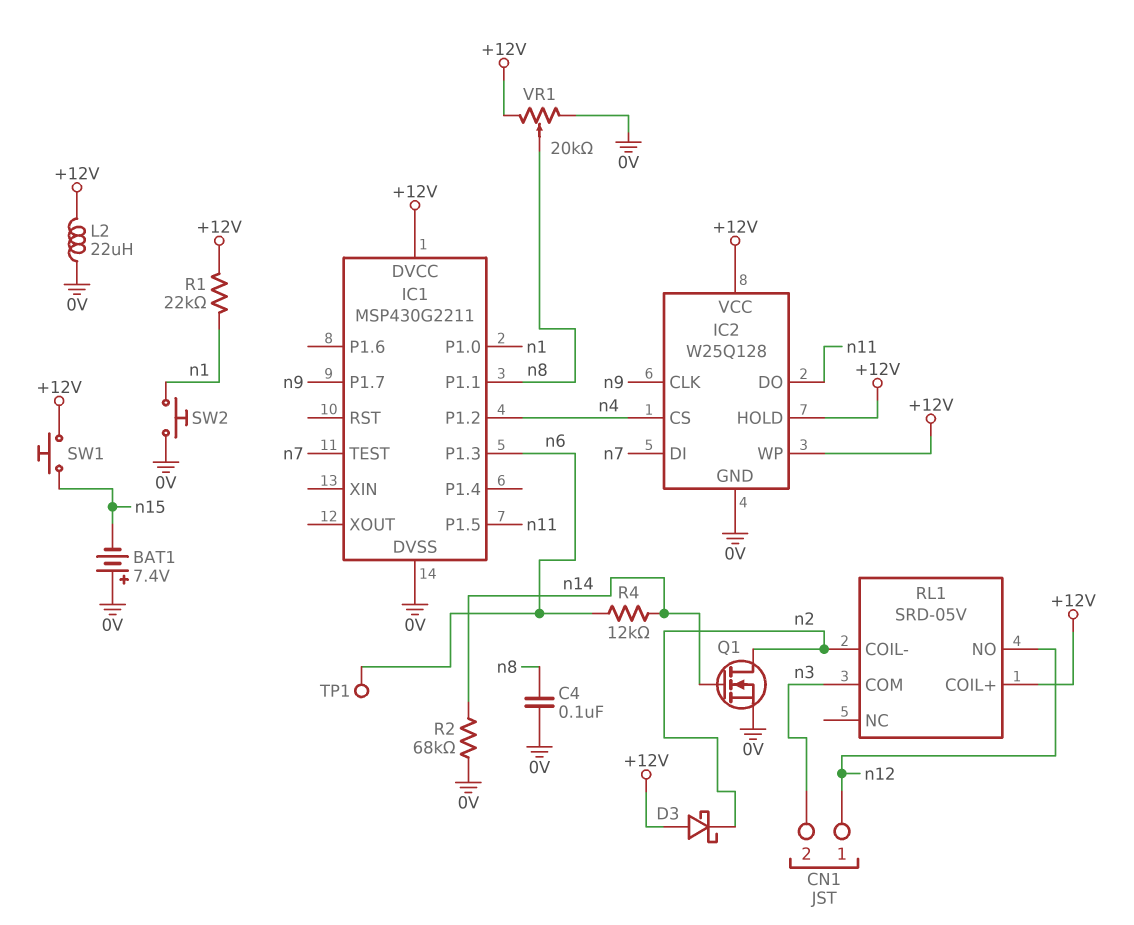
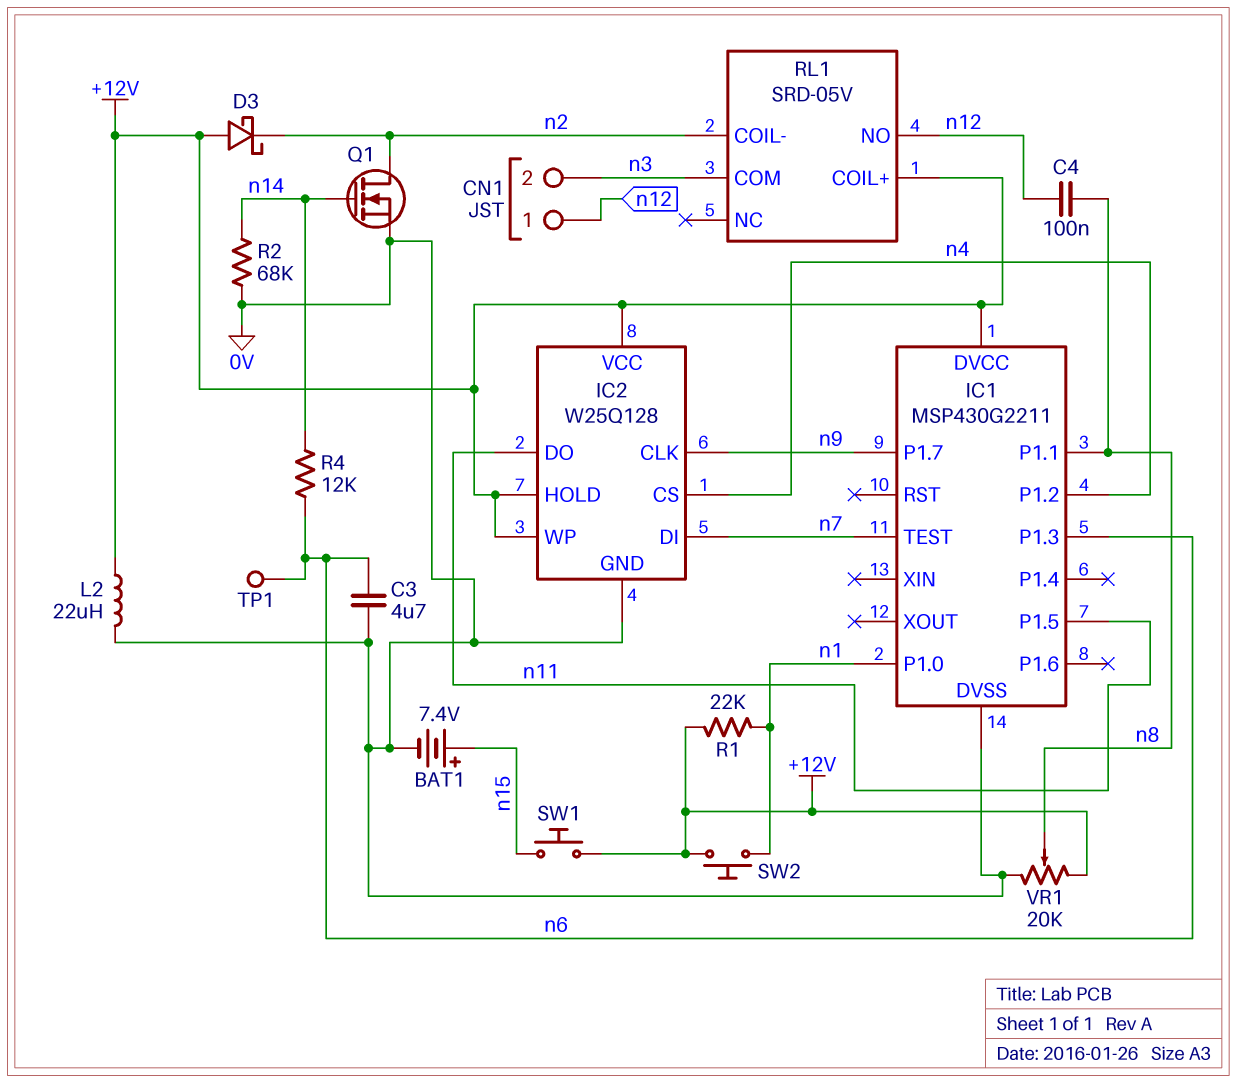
BAT1: 7.4V (plus 0V, minus n15) -> 7.4V (plus n15, minus 0V)
C3: none -> 4.7uF (0V, n6)
C4: 100nF (0V, n8) -> 100nF (n8, n12)
SW2: button (0V, n1) -> button (+12V, n1)

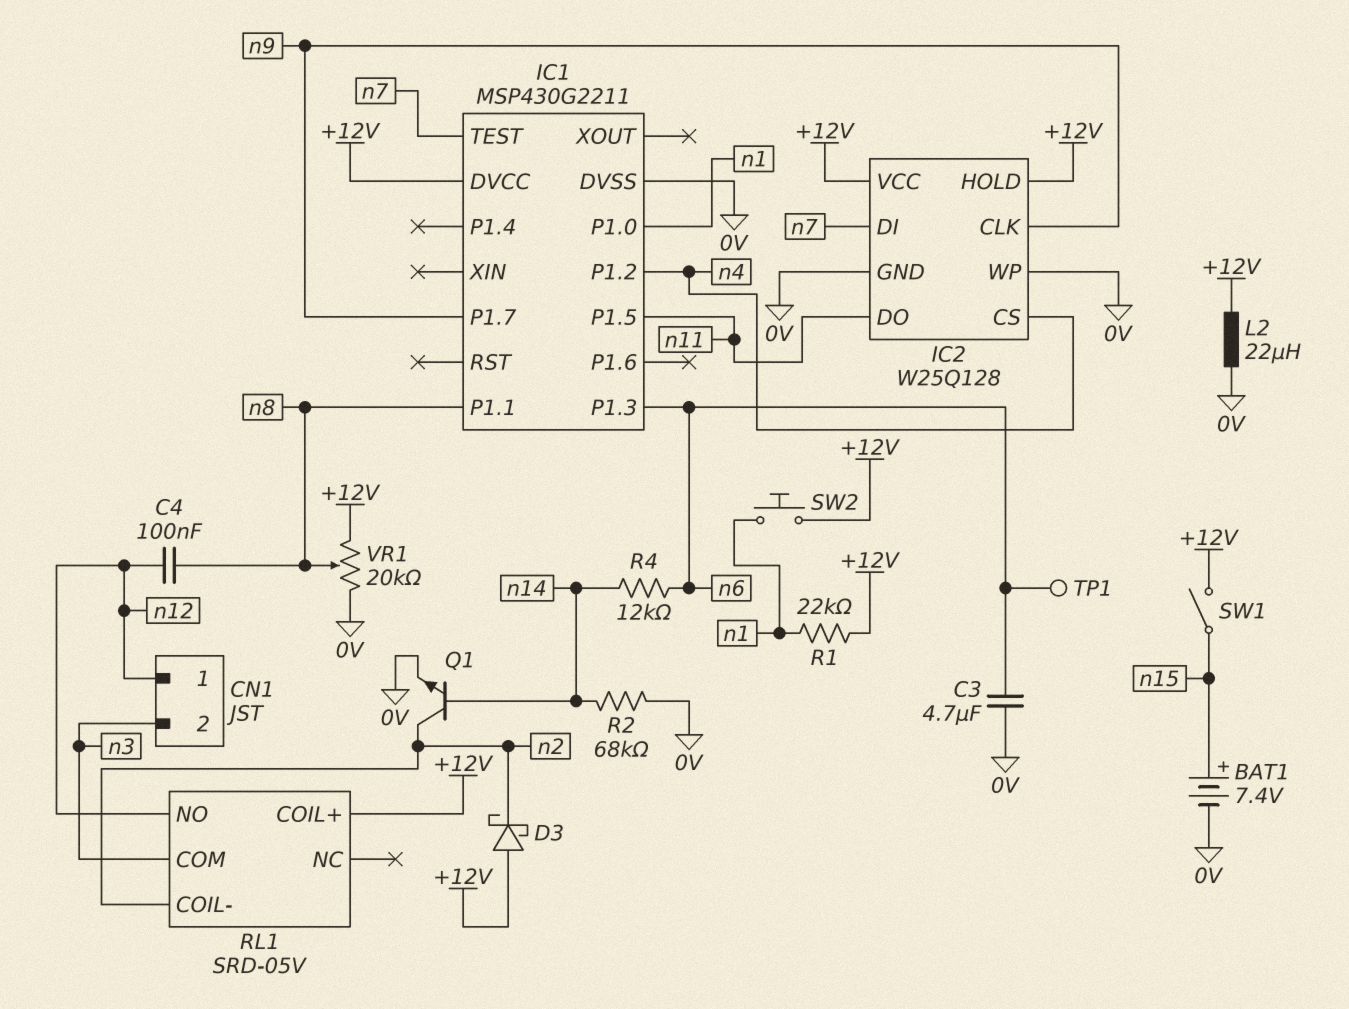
IC2 pin WP: +12V -> 0V
Q1: NMOS (G n14, D n2, S 0V) -> NPN (B n14, C n2, E 0V)
SW1: button (+12V, n15) -> switch (+12V, n15)

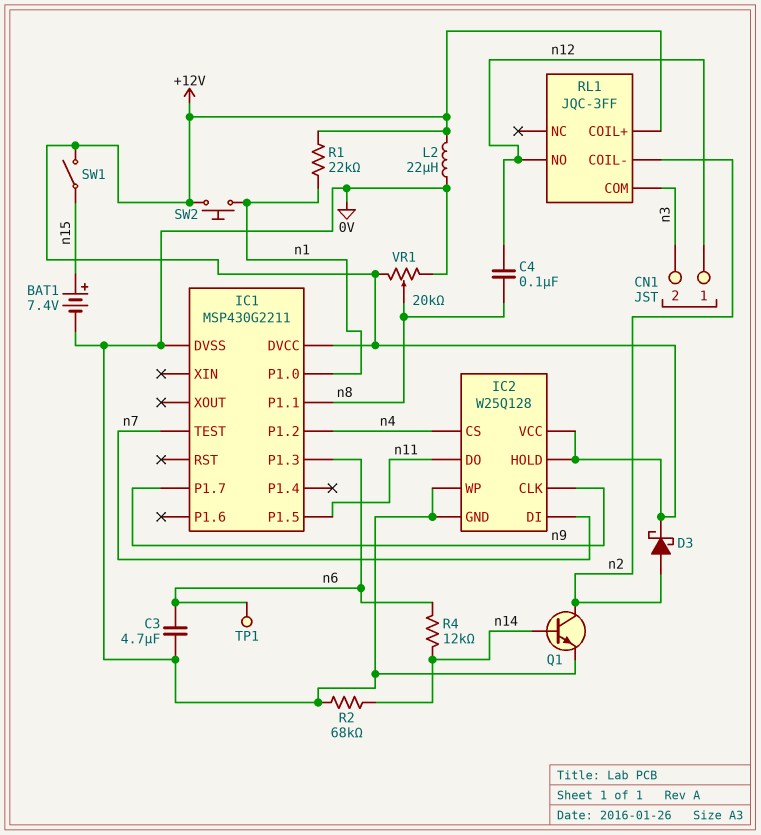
D3: schottky (A +12V, K n2) -> schottky (A n2, K +12V)
RL1: SRD-05V -> JQC-3FF

